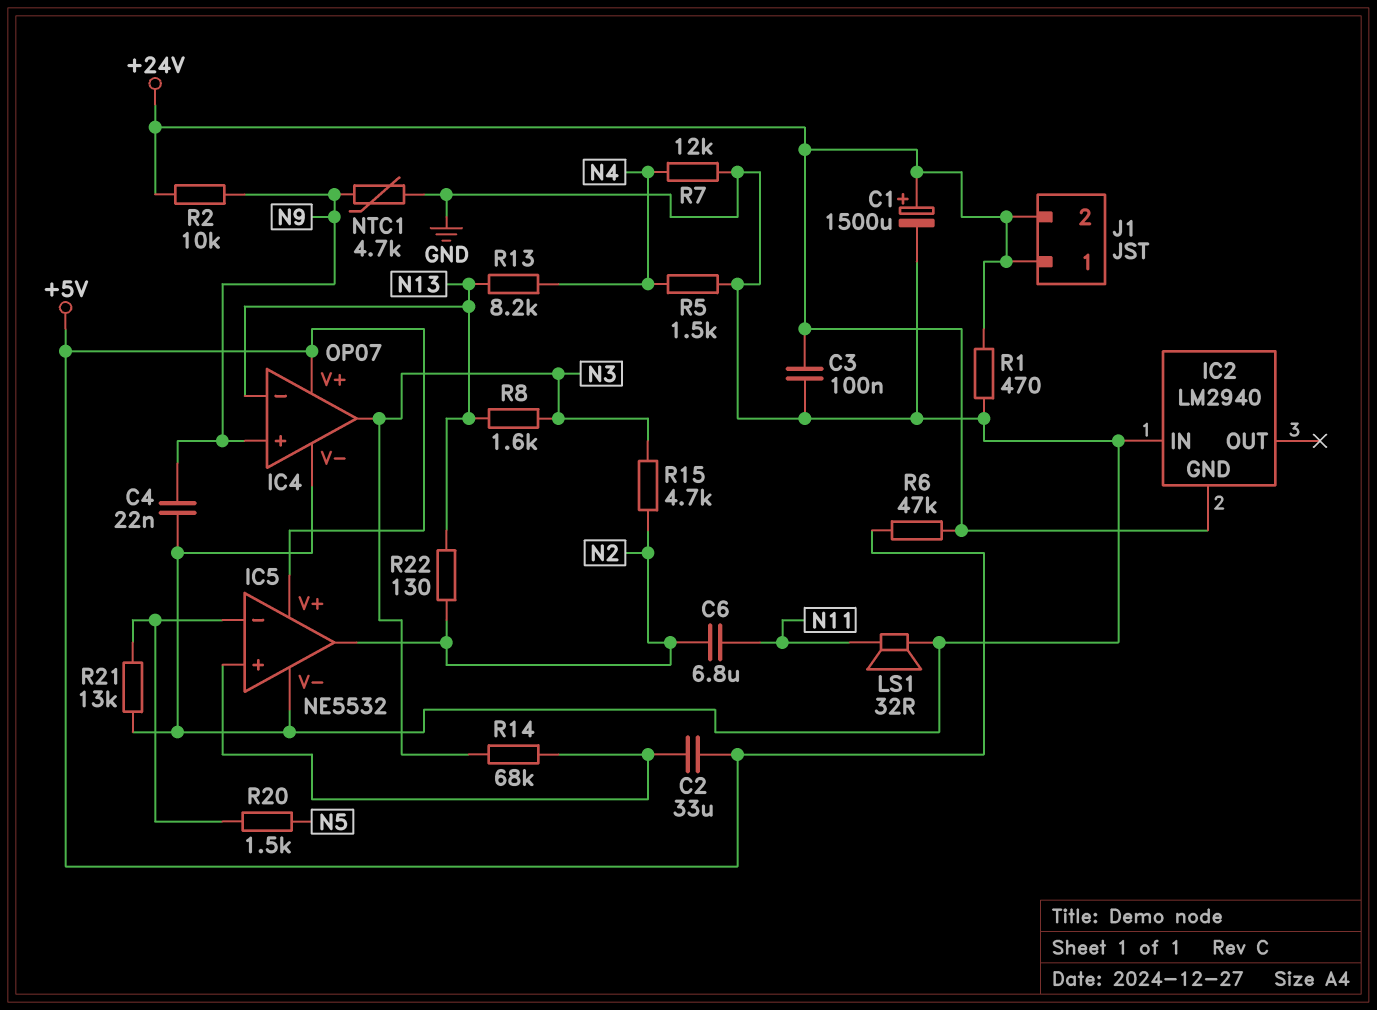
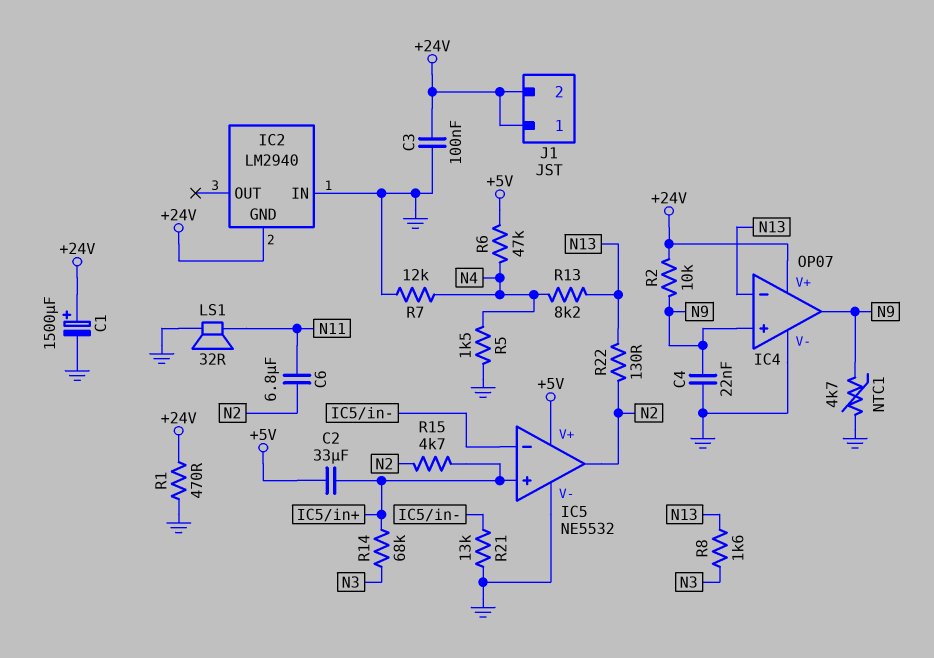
IC4 pin V+: +5V -> +24V
IC4 pin out: N3 -> N9
R6: 47k (+5V, +24V) -> 47k (+5V, N4)
R15: 4.7k (N2, N3) -> 4.7k (IC5/in+, N2)
R20: 1.5k (IC5/in-, N5) -> none

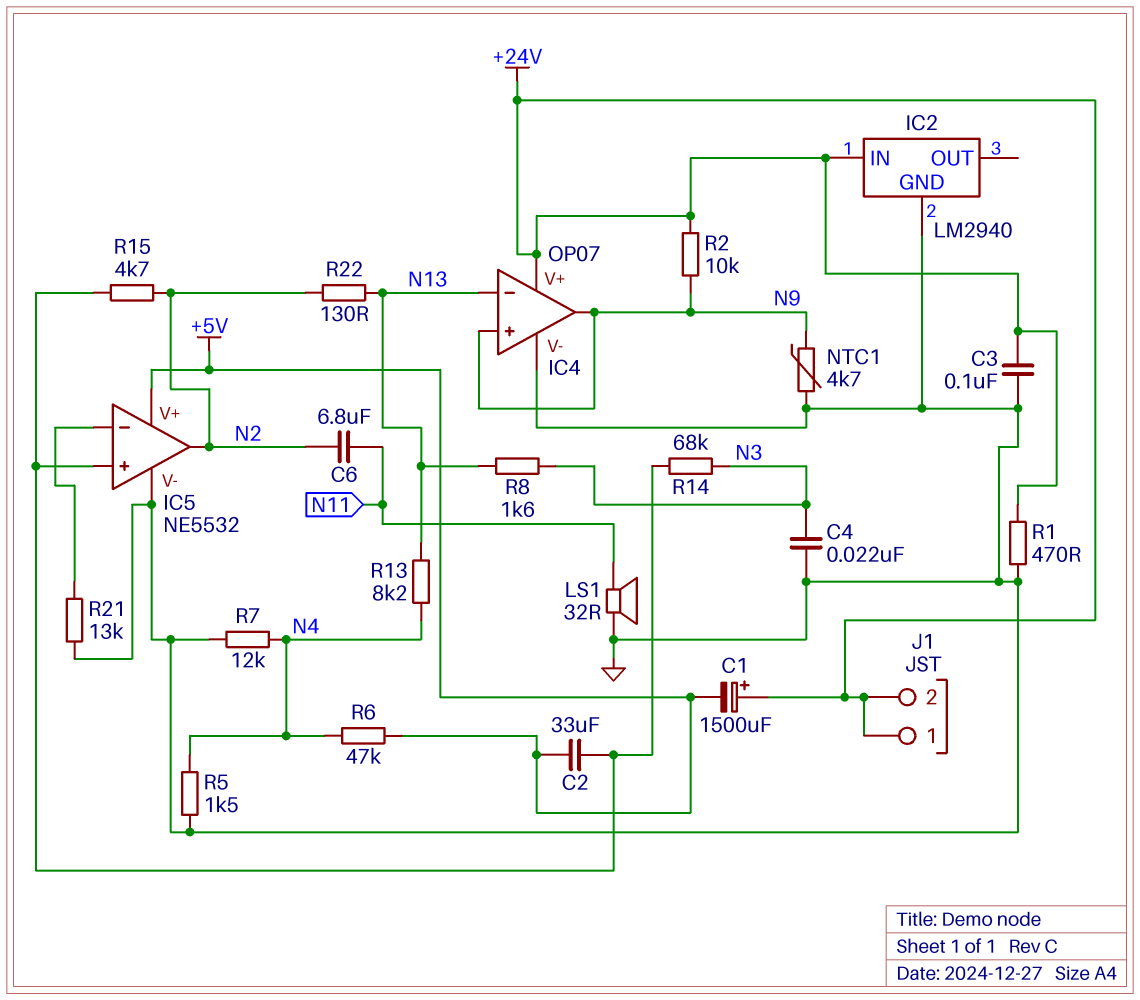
C1: 1500uF (plus +24V, minus GND) -> 1500uF (plus +24V, minus +5V)
C4: 22nF (GND, N9) -> 22nF (GND, N3)
IC2 pin GND: +24V -> GND
IC2 pin IN: GND -> +24V

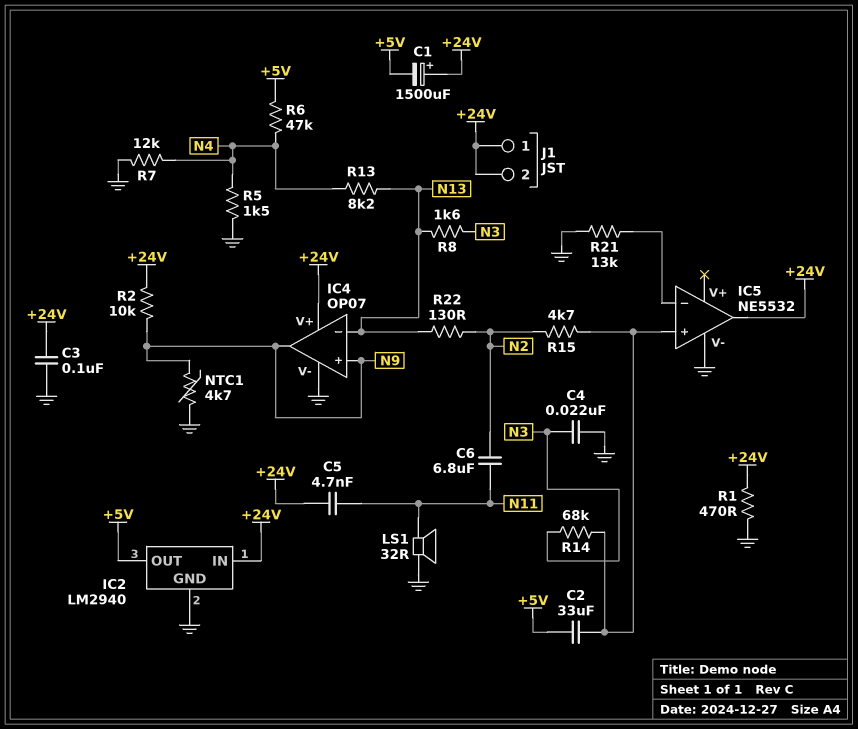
C5: none -> 4.7nF (+24V, N11)
IC2 pin OUT: none -> +5V
IC5 pin V+: +5V -> none
IC5 pin out: N2 -> +24V

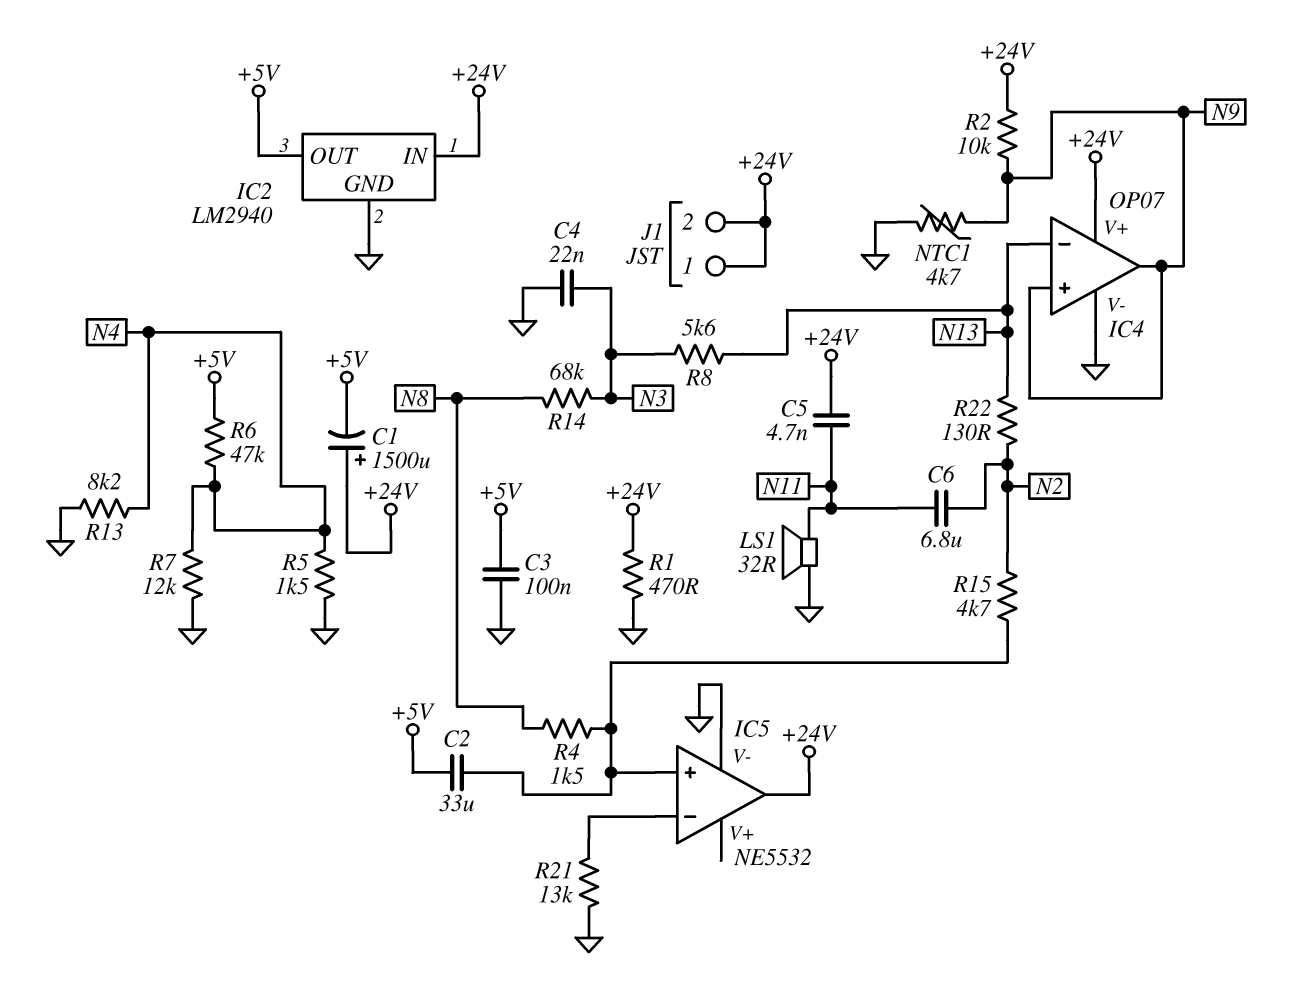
C3: 100nF (+24V, GND) -> 100nF (+5V, GND)
R4: none -> 1.5k (IC5/in+, N8)
R8: 1.6k (N3, N13) -> 5.6k (N3, N13)
R13: 8.2k (N4, N13) -> 8.2k (GND, N4)
R14: 68k (IC5/in+, N3) -> 68k (N3, N8)

